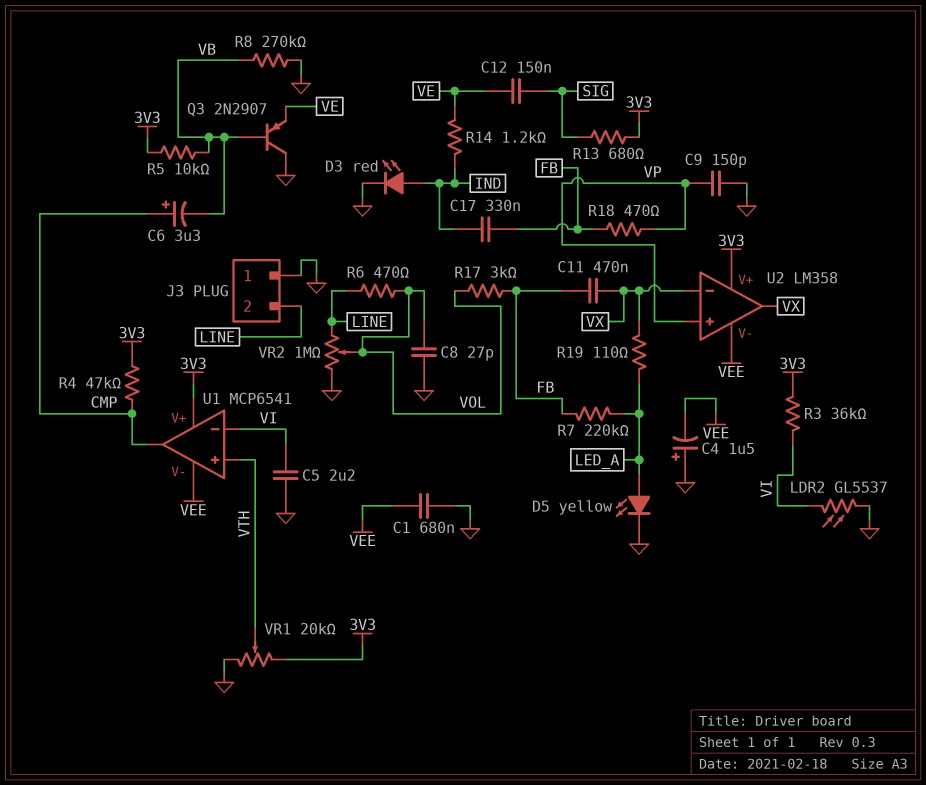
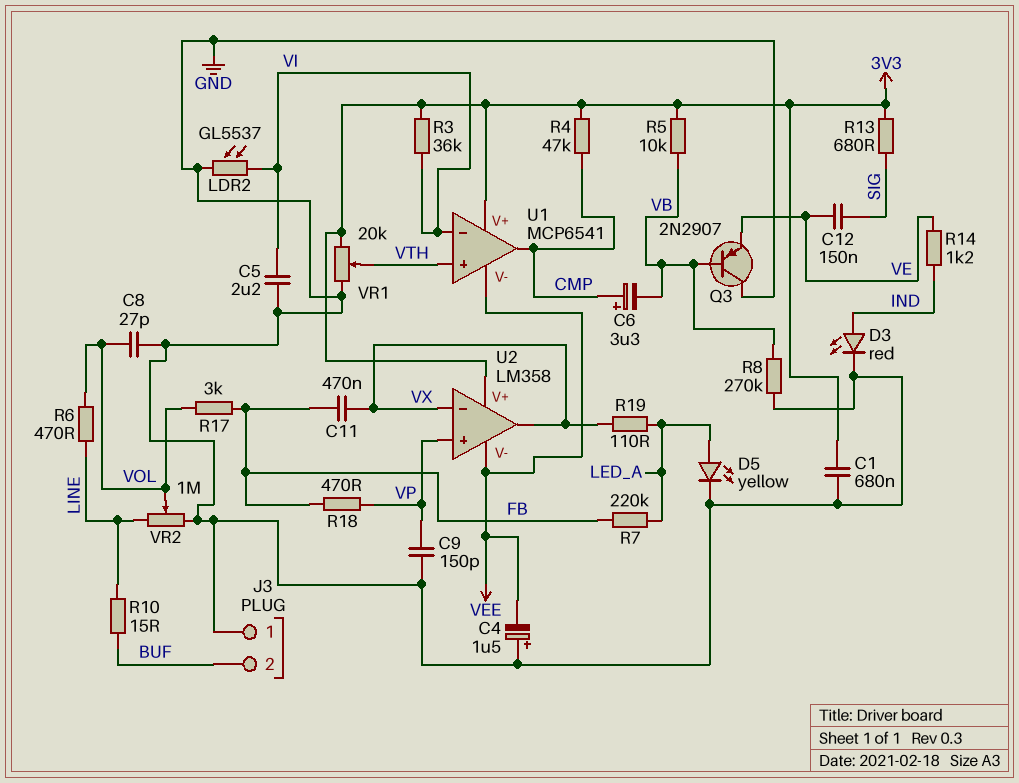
C1: 680nF (GND, VEE) -> 680nF (3V3, GND)
C17: 330nF (FB, IND) -> none
J3 pin 2: LINE -> BUF
R10: none -> 15 (BUF, LINE)

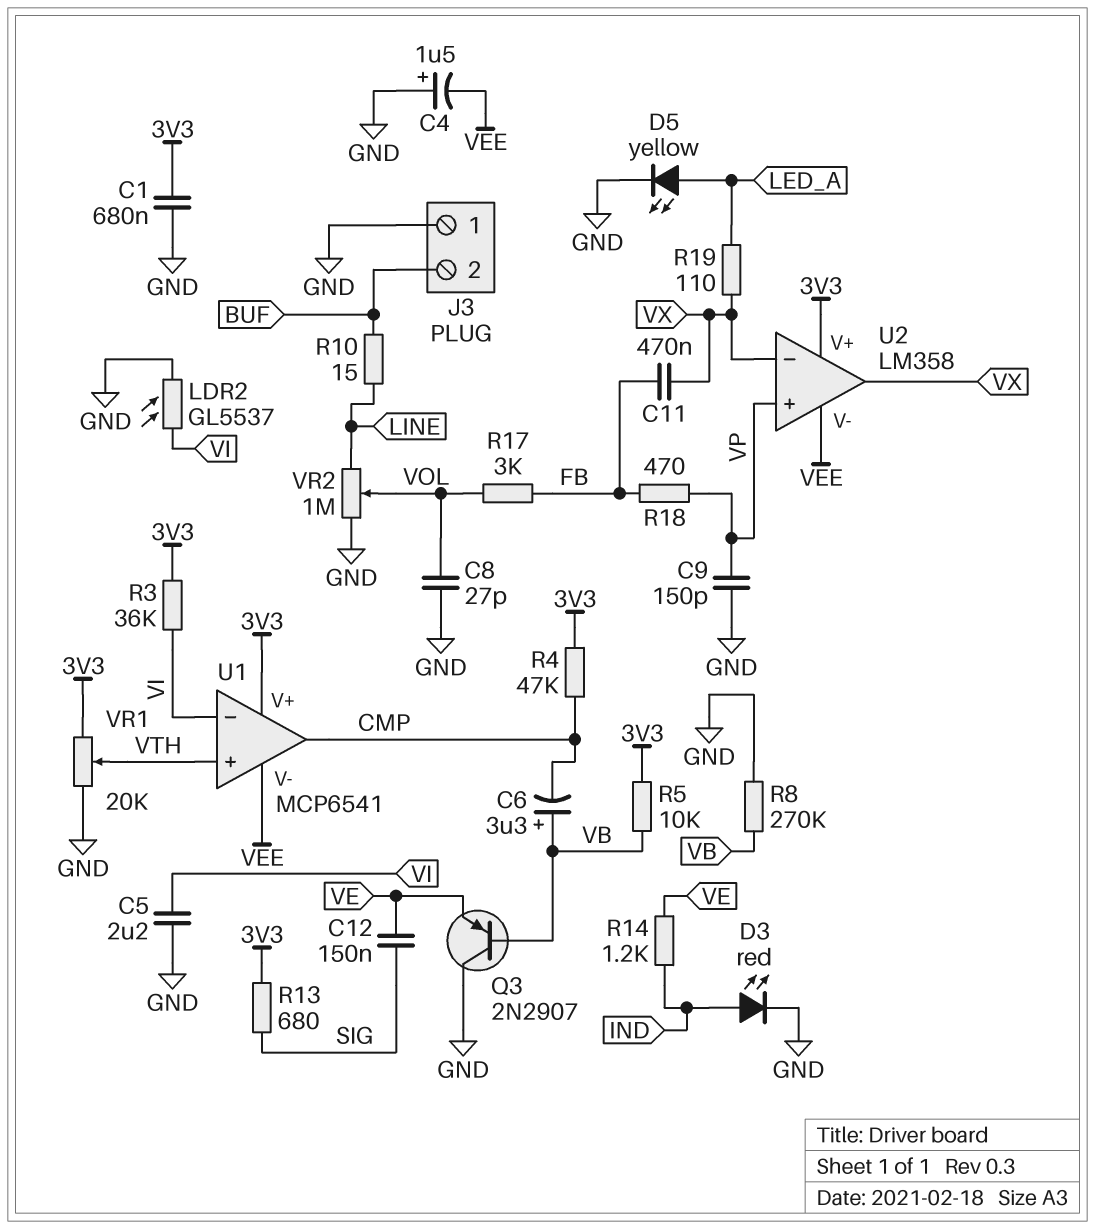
C6: 3.3uF (plus CMP, minus VB) -> 3.3uF (plus VB, minus CMP)
R6: 470 (LINE, VOL) -> none
R7: 220k (FB, LED_A) -> none

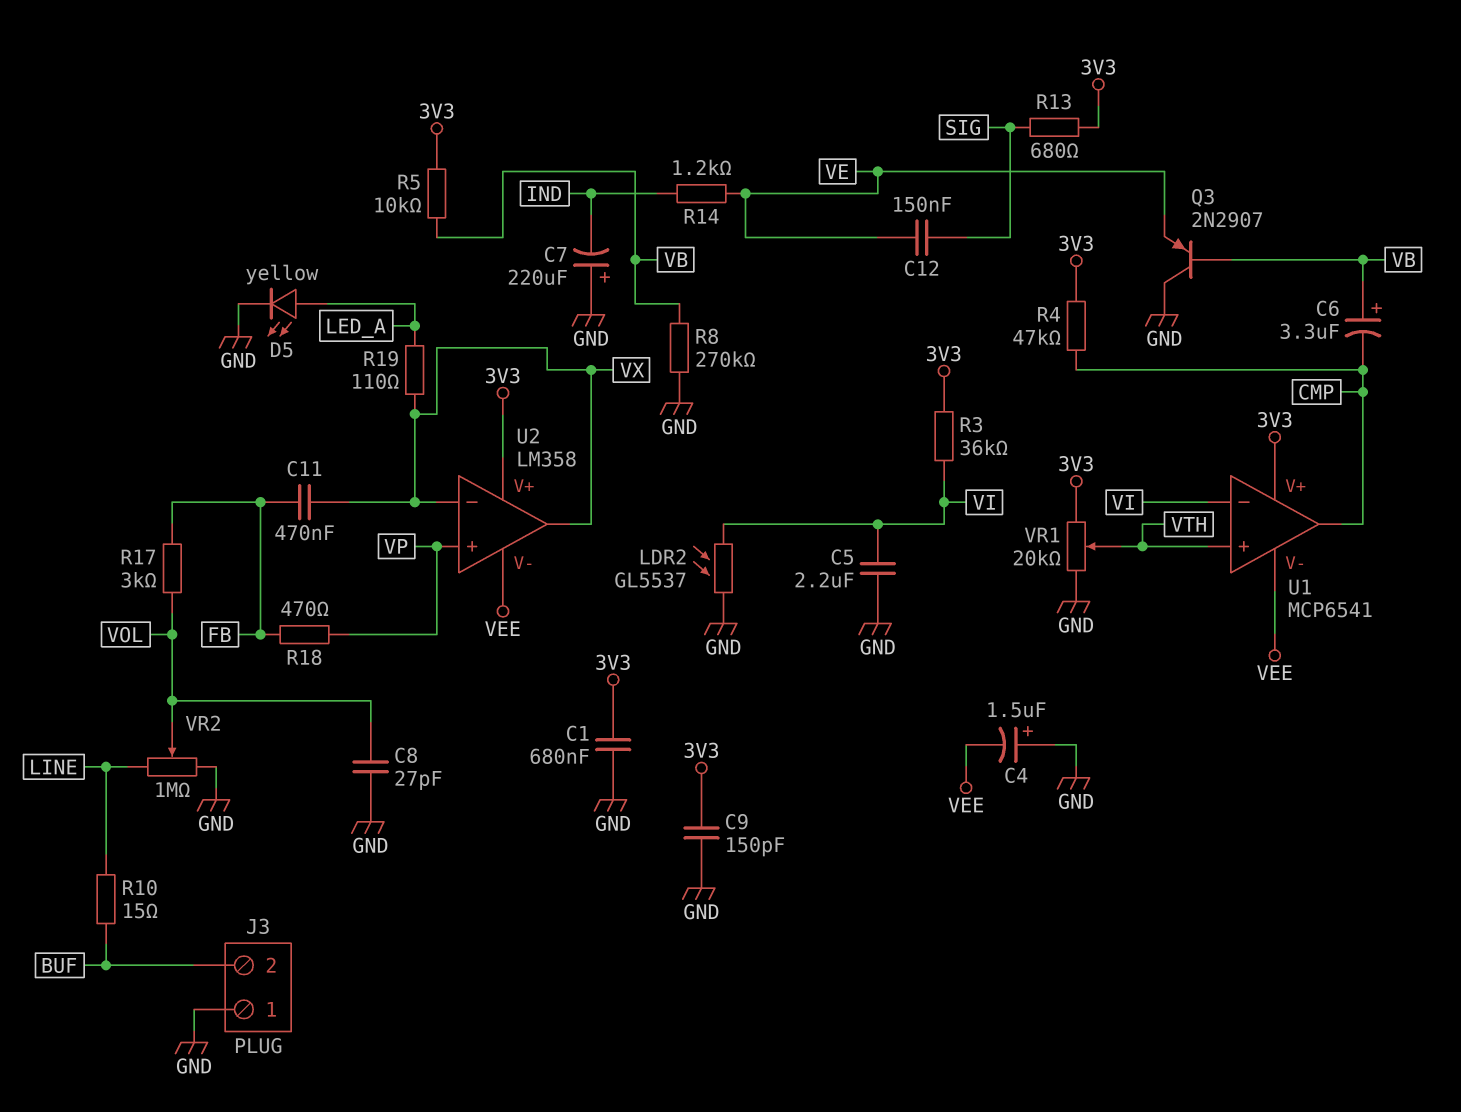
C7: none -> 220uF (plus GND, minus IND)
C9: 150pF (GND, VP) -> 150pF (3V3, GND)
D3: LED red (A IND, K GND) -> none

